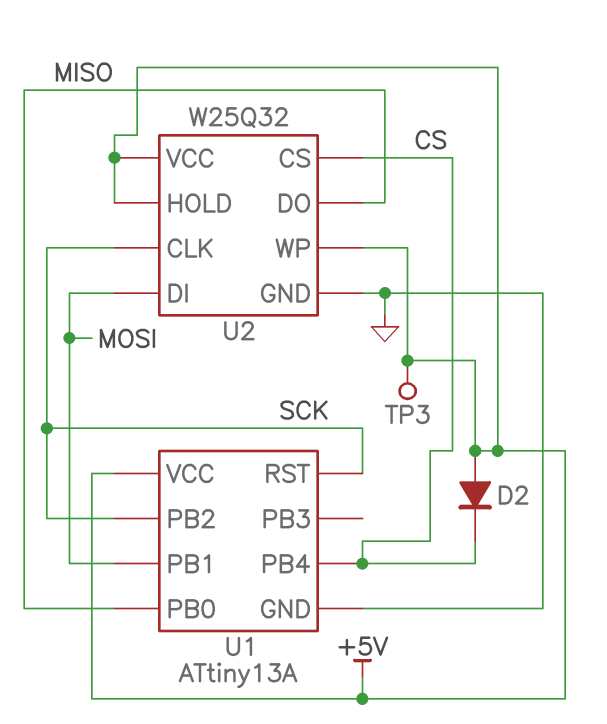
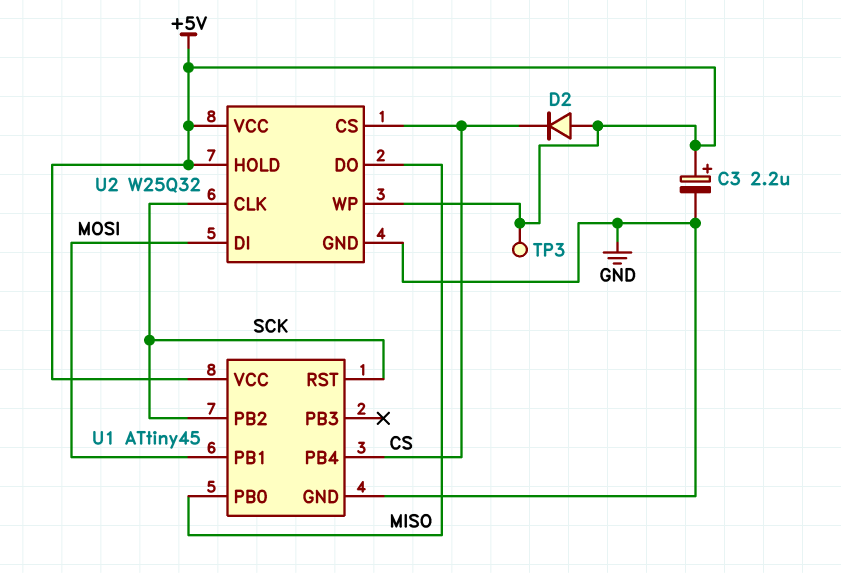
C3: none -> 2.2uF (plus +5V, minus GND)
U1: ATtiny13A -> ATtiny45

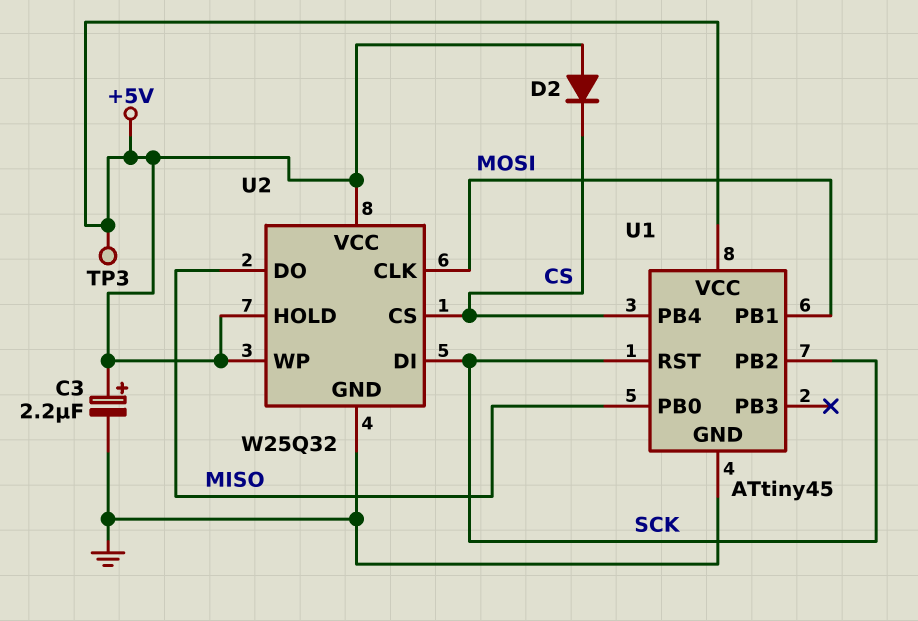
U2 pin CLK: SCK -> MOSI
U2 pin DI: MOSI -> SCK

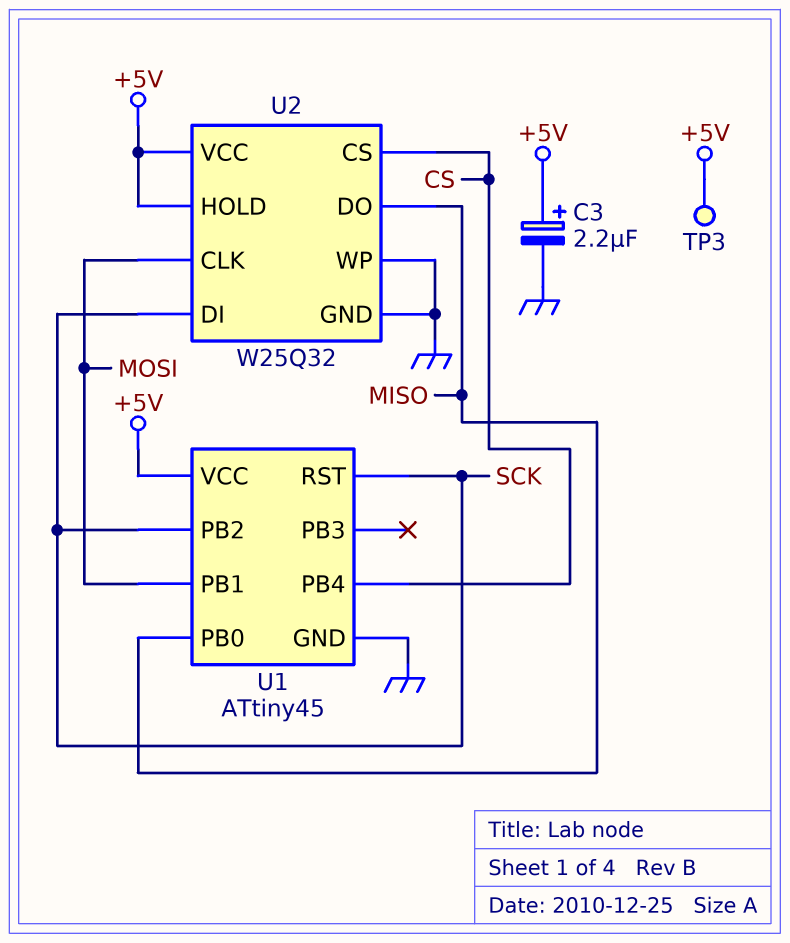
D2: diode (A +5V, K CS) -> none
U2 pin WP: +5V -> GND

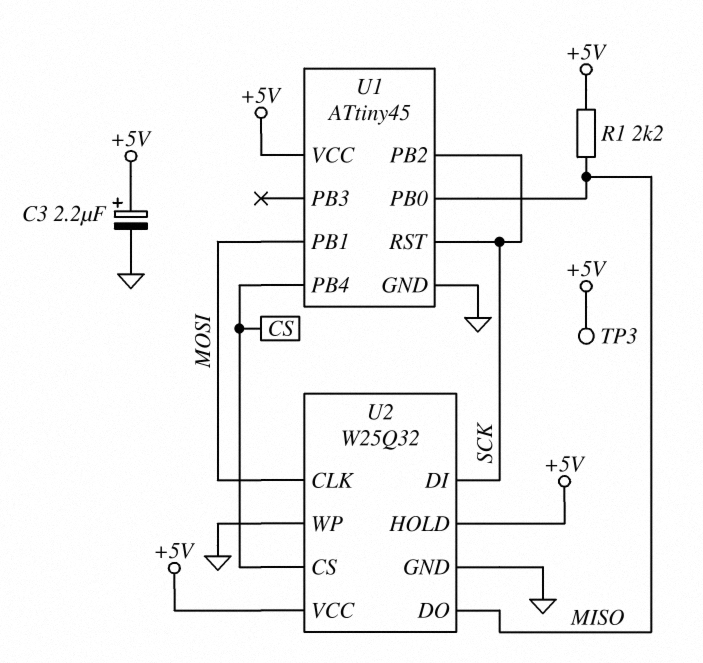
R1: none -> 2.2k (+5V, MISO)

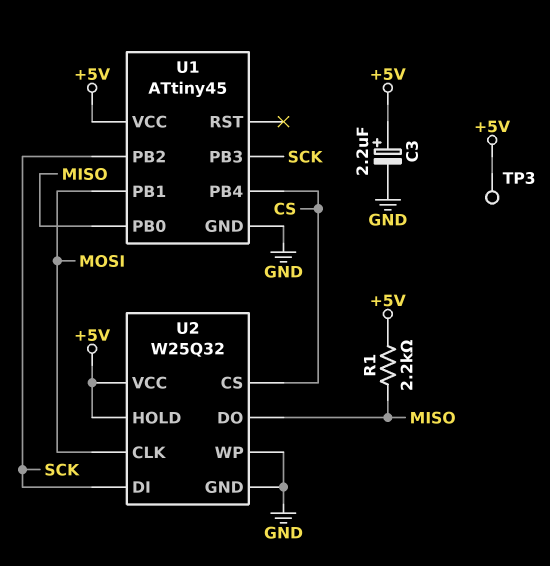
U1 pin PB3: none -> SCK
U1 pin RST: SCK -> none

